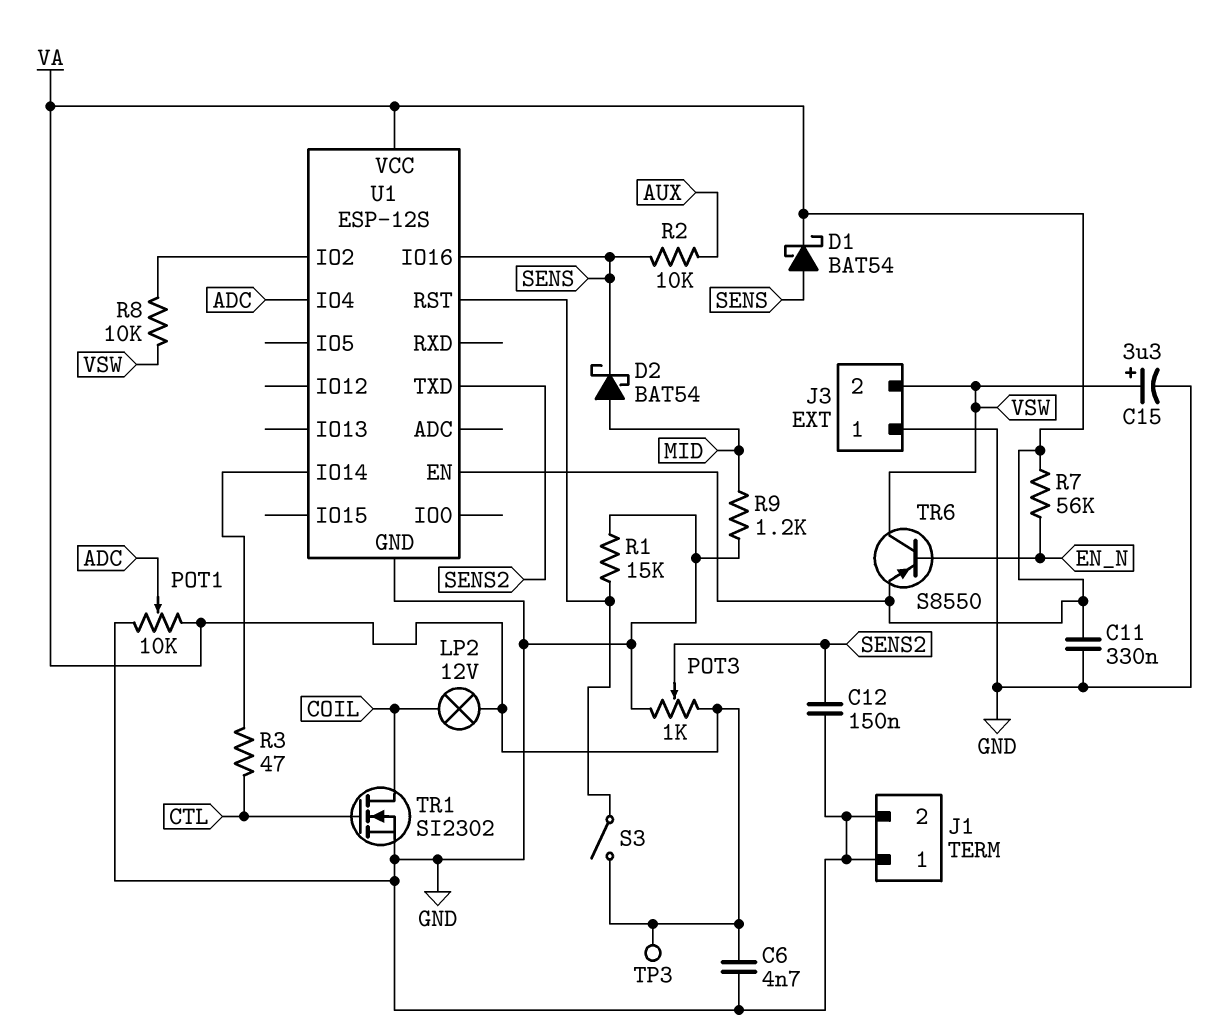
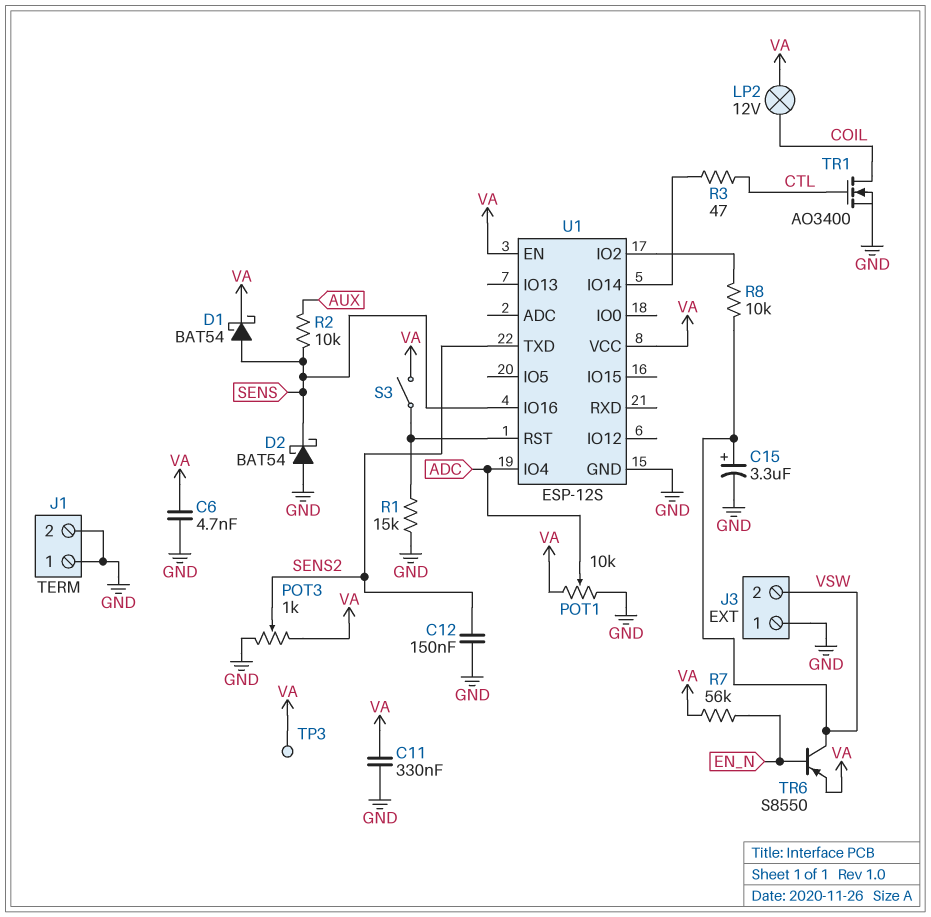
D2: schottky BAT54 (A MID, K SENS) -> schottky BAT54 (A GND, K SENS)
R9: 1.2k (GND, MID) -> none
TR1: NMOS SI2302 (G CTL, D COIL, S GND) -> NMOS AO3400 (G CTL, D COIL, S GND)

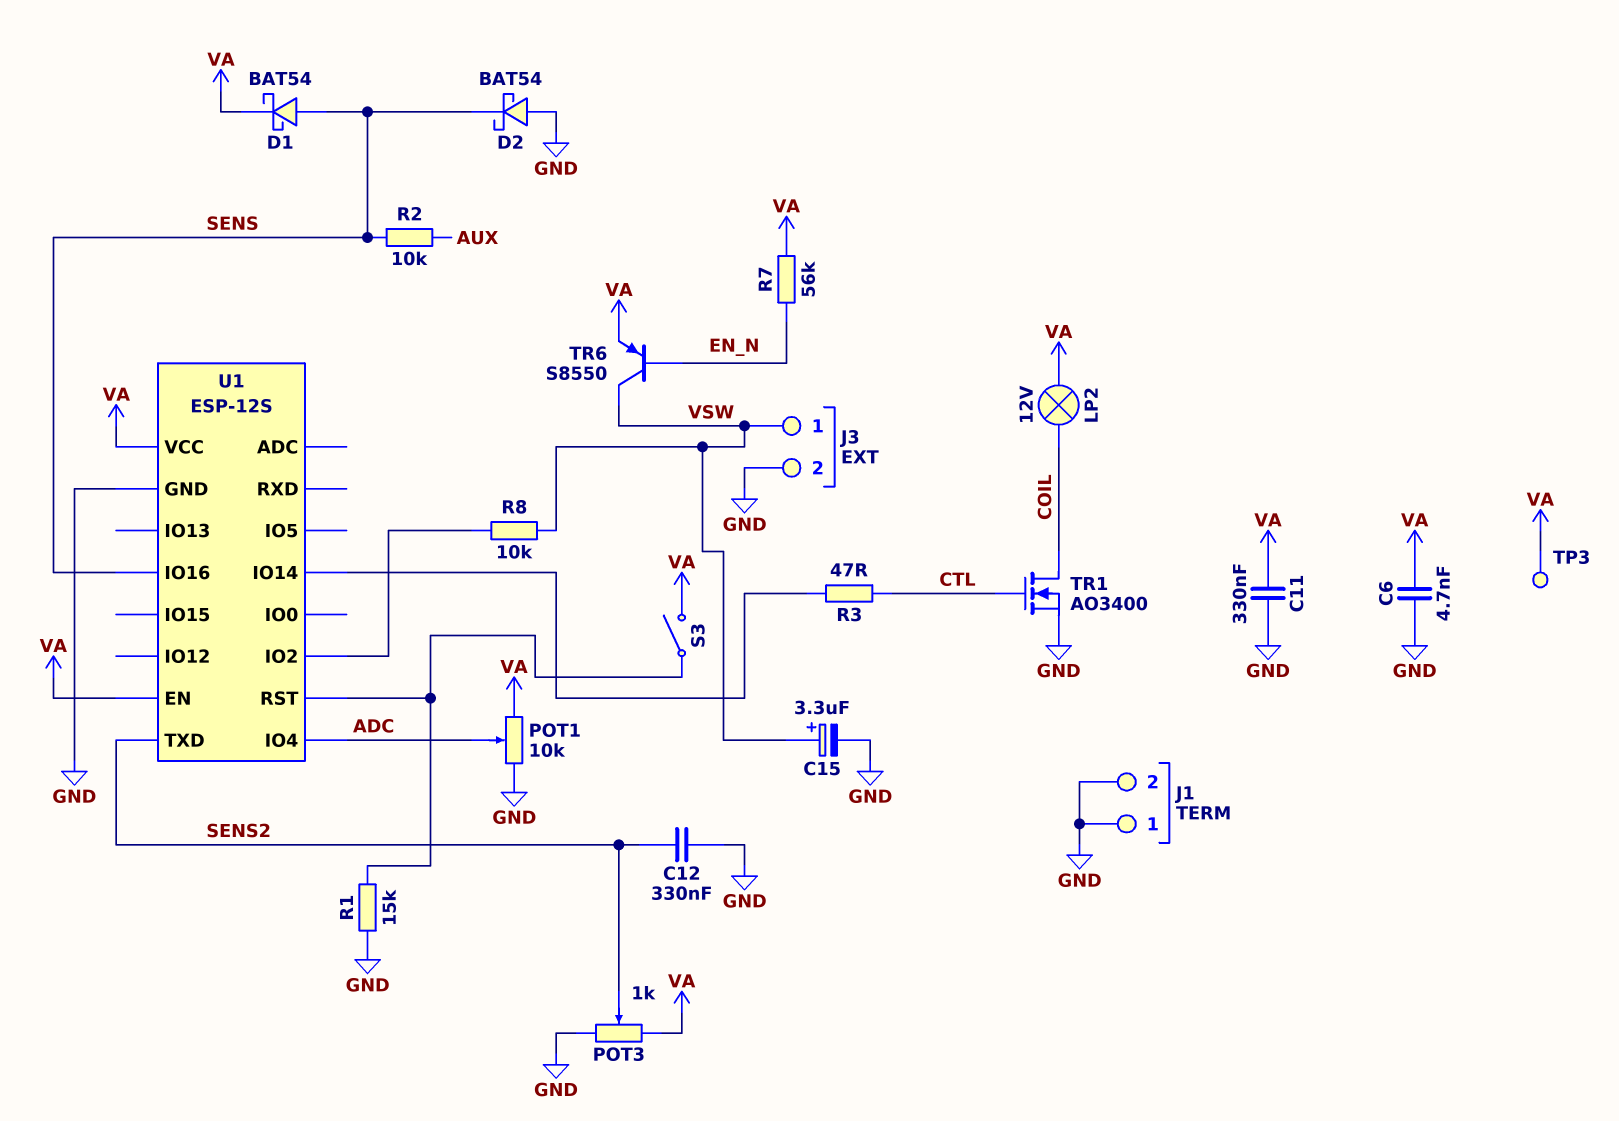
C12: 150nF (GND, SENS2) -> 330nF (GND, SENS2)
J3 pin 1: GND -> VSW
J3 pin 2: VSW -> GND

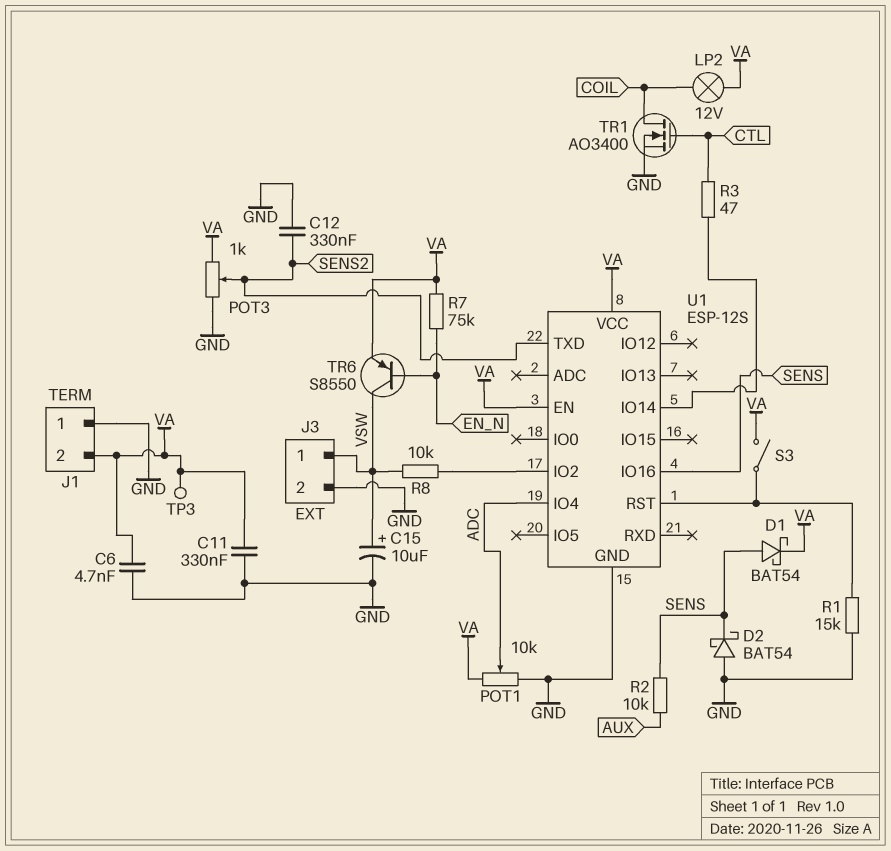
C15: 3.3uF (plus VSW, minus GND) -> 10uF (plus VSW, minus GND)
J1 pin 2: GND -> VA
R7: 56k (EN_N, VA) -> 75k (EN_N, VA)

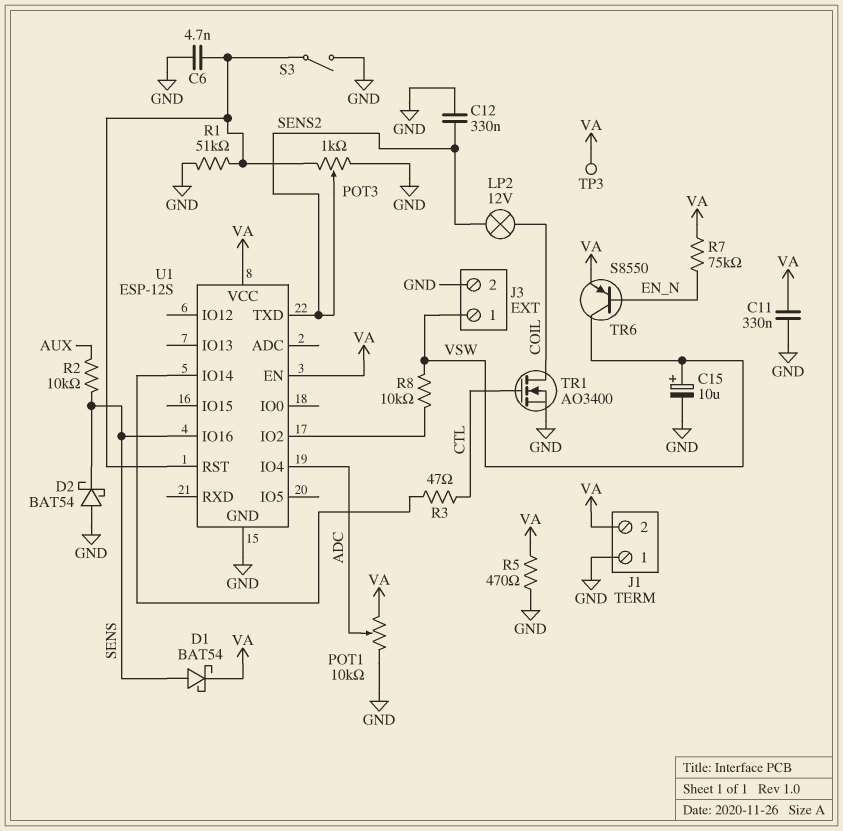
C6: 4.7nF (GND, VA) -> 4.7nF (GND, U1/RST)
LP2: lamp 12V (COIL, VA) -> lamp 12V (COIL, SENS2)
POT3: 1k (GND, VA, wiper SENS2) -> 1k (GND, U1/RST, wiper SENS2)
R1: 15k (GND, U1/RST) -> 51k (GND, U1/RST)
R5: none -> 470 (GND, VA)
S3: switch (U1/RST, VA) -> switch (GND, U1/RST)

